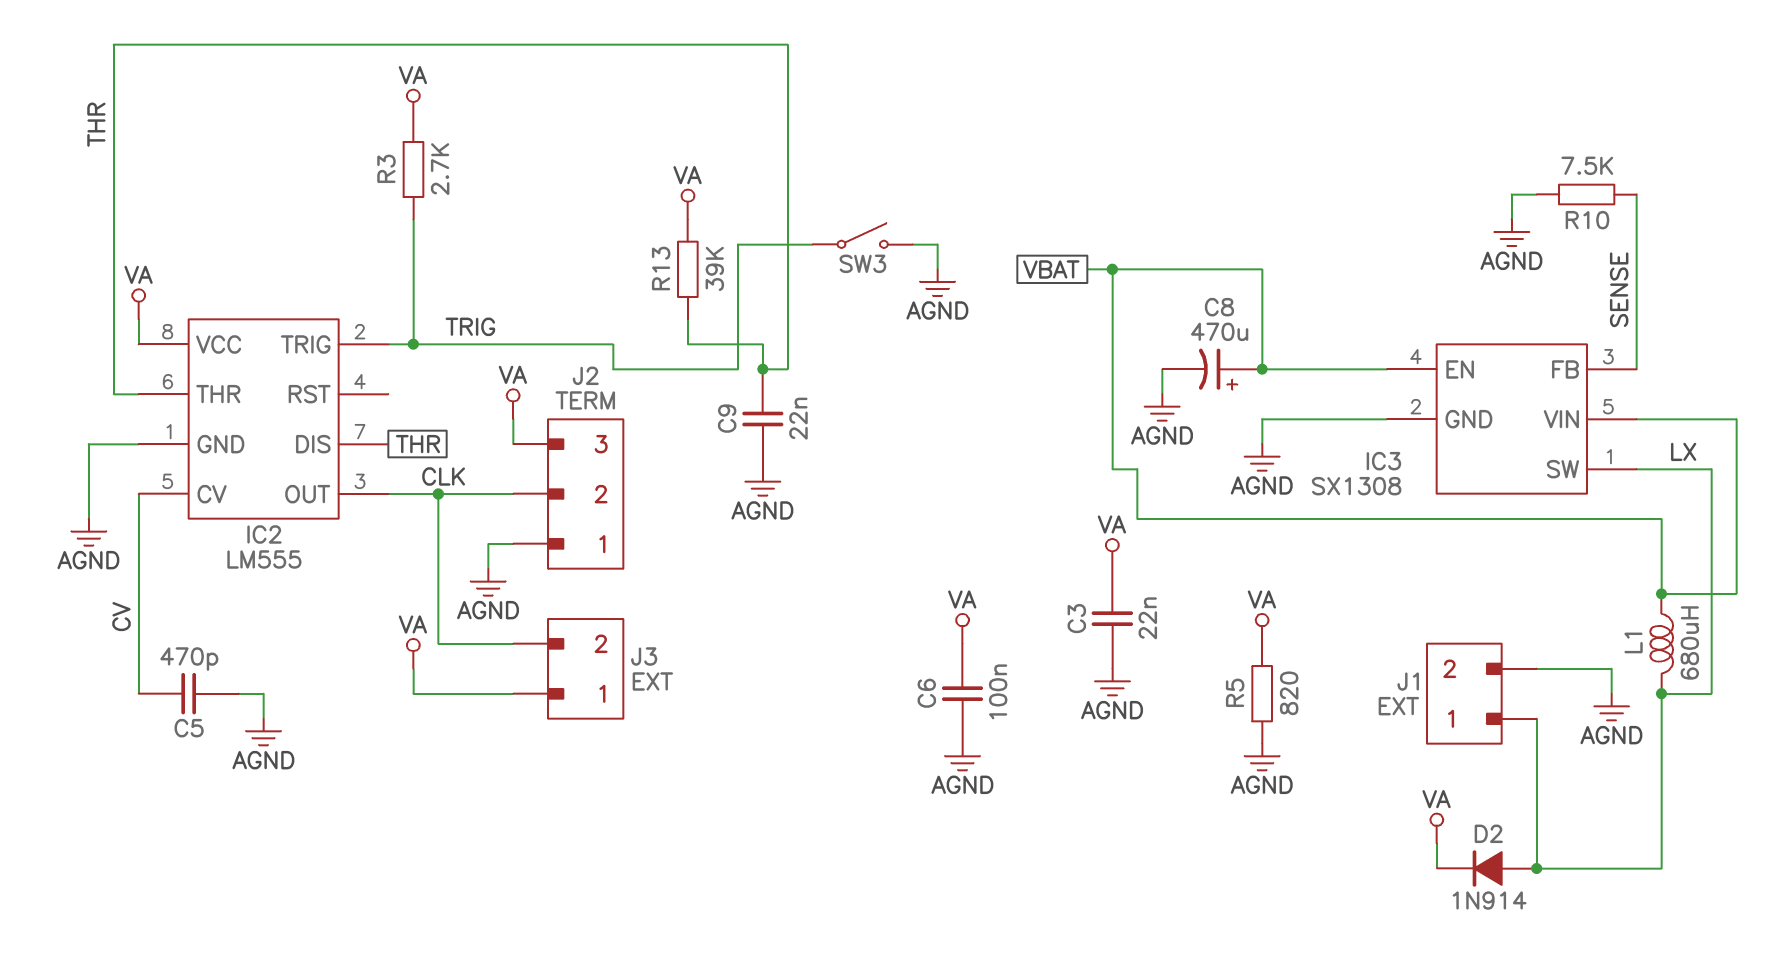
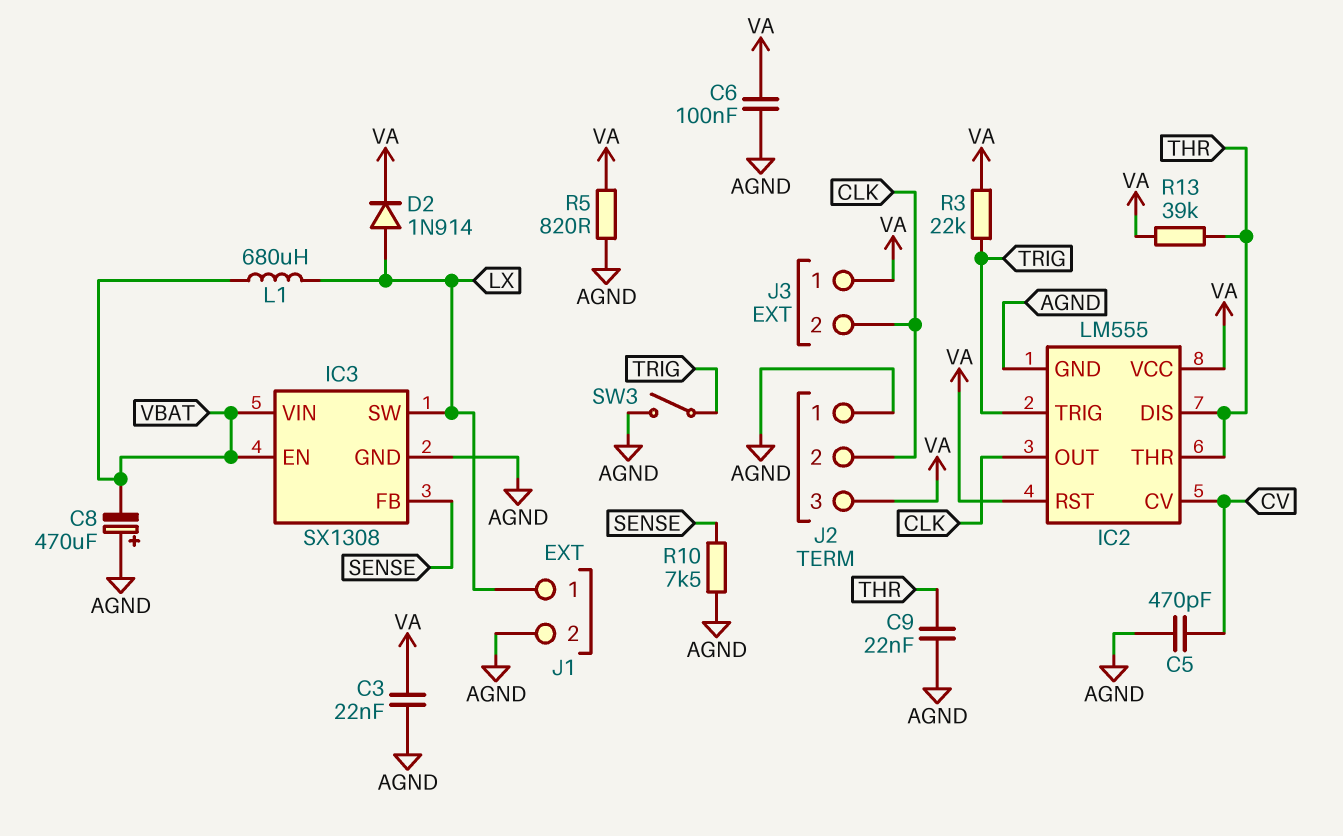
C8: 470uF (plus VBAT, minus AGND) -> 470uF (plus AGND, minus VBAT)
IC2 pin RST: none -> VA
R3: 2.7k (TRIG, VA) -> 22k (TRIG, VA)

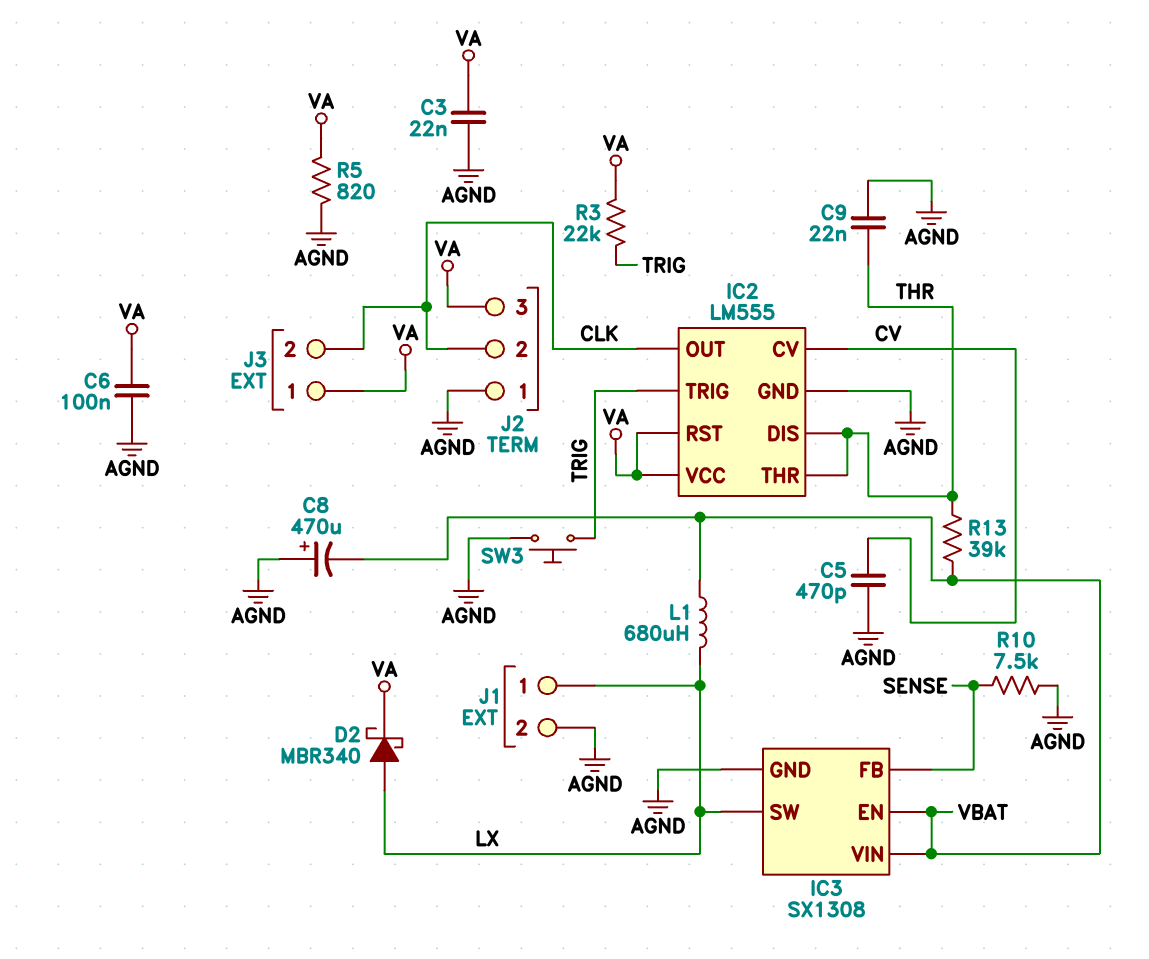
D2: diode 1N914 (A LX, K VA) -> schottky MBR340 (A LX, K VA)
R13: 39k (THR, VA) -> 39k (THR, VBAT)
SW3: switch (AGND, TRIG) -> button (AGND, TRIG)

